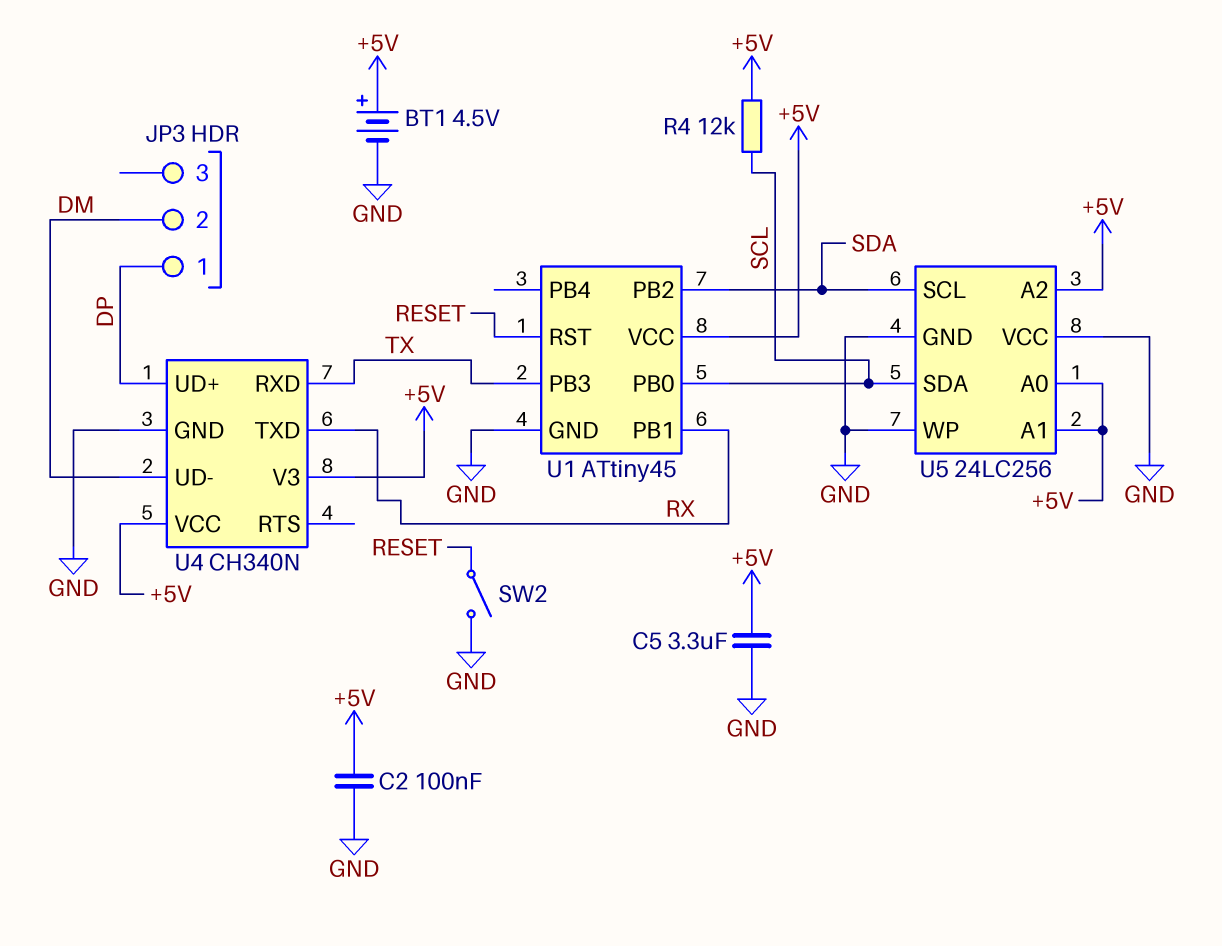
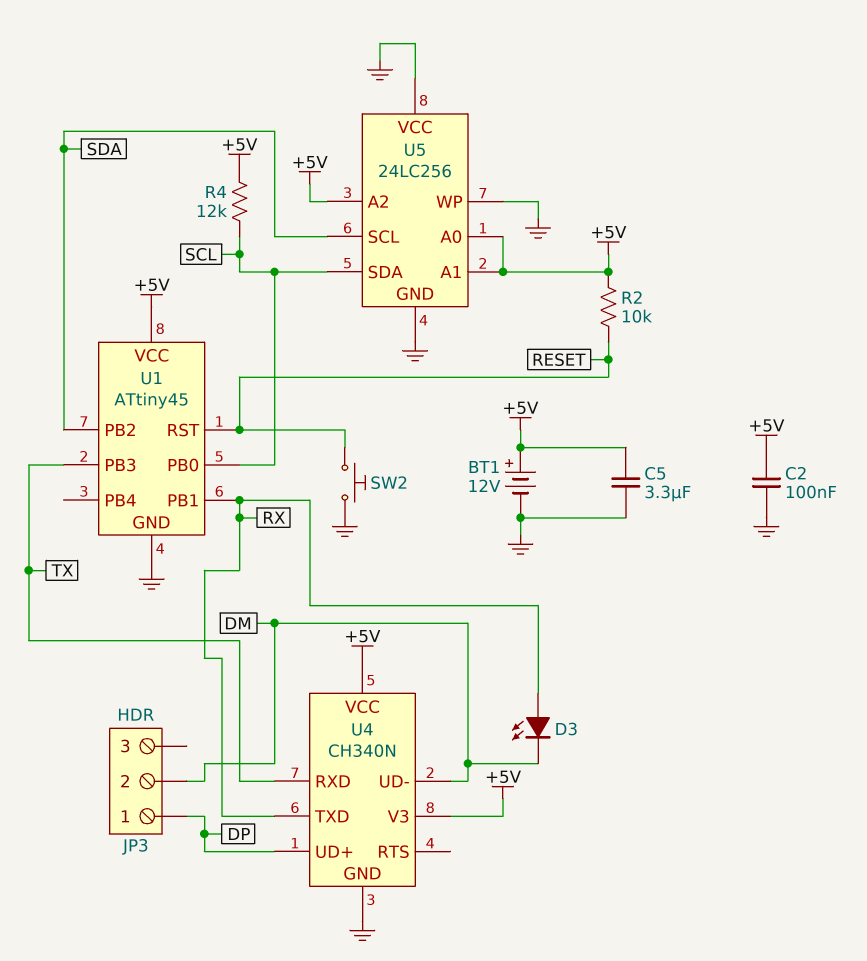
BT1: 4.5V (plus +5V, minus GND) -> 12V (plus +5V, minus GND)
D3: none -> LED (A RX, K DM)
R2: none -> 10k (+5V, RESET)
SW2: switch (GND, RESET) -> button (GND, RESET)

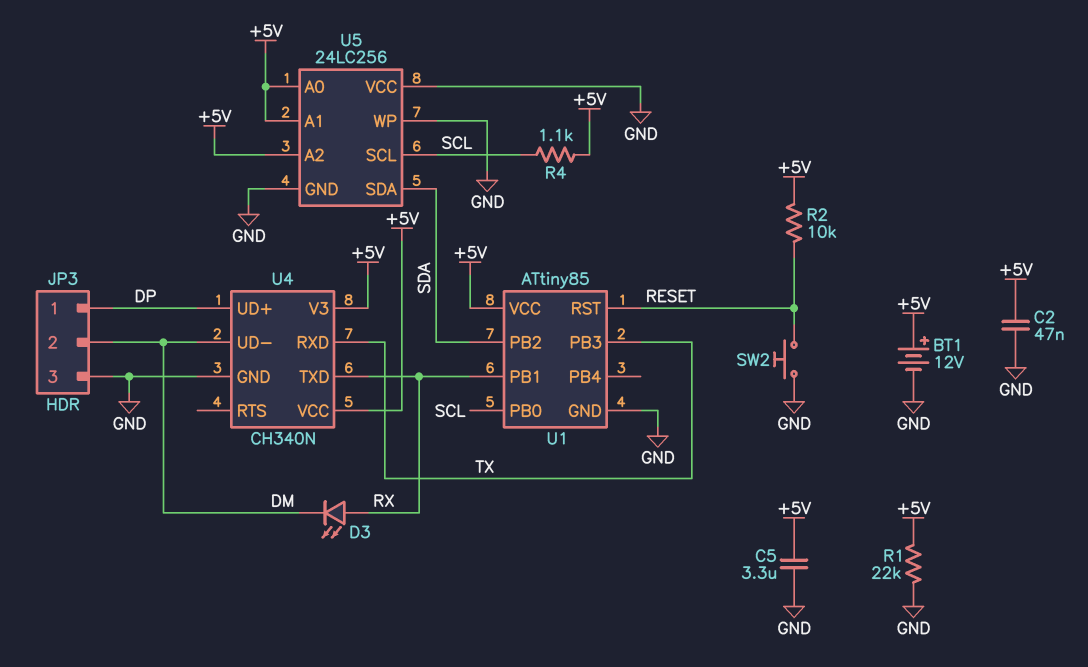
C2: 100nF (+5V, GND) -> 47nF (+5V, GND)
JP3 pin 3: none -> GND
R1: none -> 22k (+5V, GND)
R4: 12k (+5V, SCL) -> 1.1k (+5V, SCL)
U1: ATtiny45 -> ATtiny85
U5 pin SCL: SDA -> SCL
U5 pin SDA: SCL -> SDA

